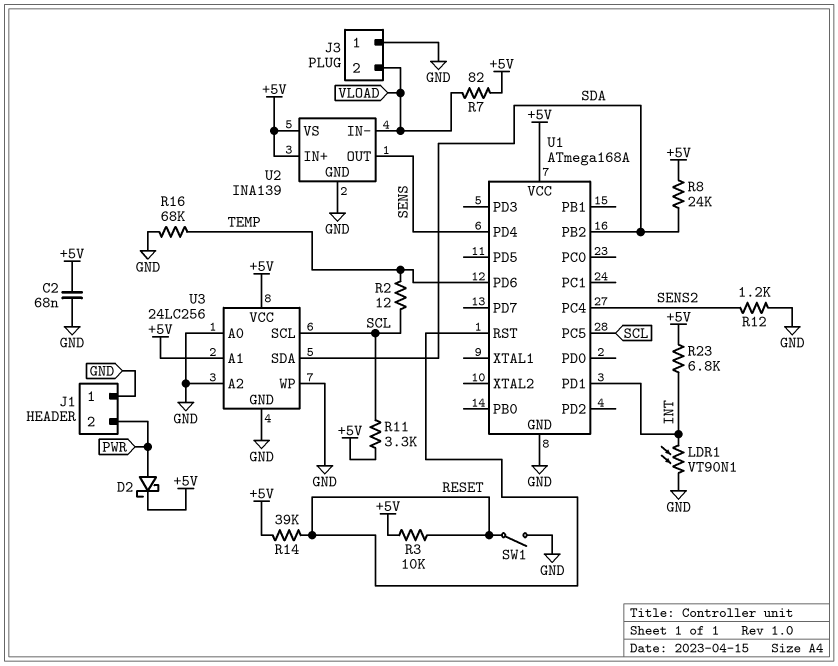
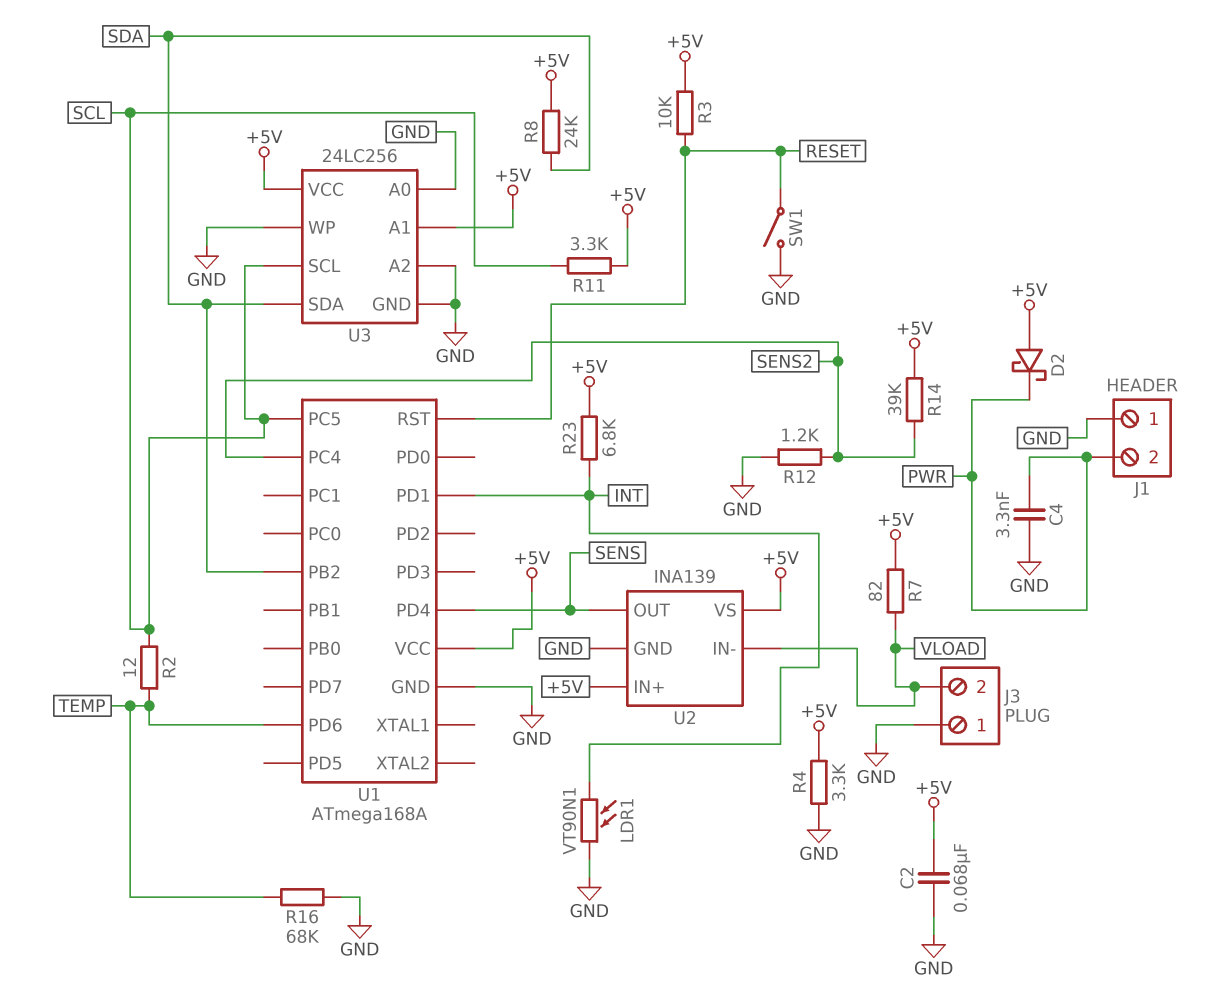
C4: none -> 3.3nF (GND, PWR)
D2: schottky (A PWR, K +5V) -> schottky (A +5V, K PWR)
R4: none -> 3.3k (+5V, GND)
R14: 39k (+5V, RESET) -> 39k (+5V, SENS2)

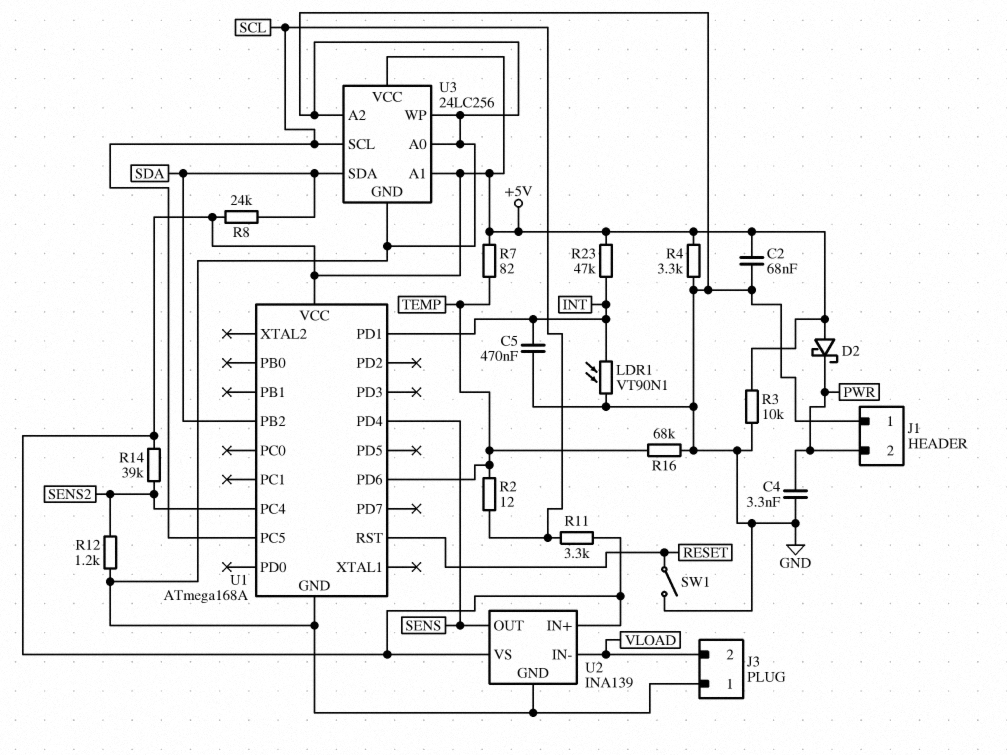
C5: none -> 470nF (GND, INT)
R3: 10k (+5V, RESET) -> 10k (+5V, GND)
R7: 82 (+5V, VLOAD) -> 82 (+5V, TEMP)
R23: 6.8k (+5V, INT) -> 47k (+5V, INT)

